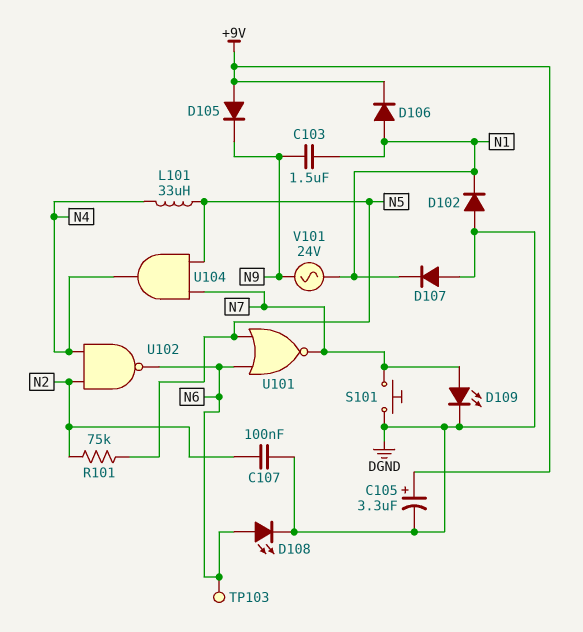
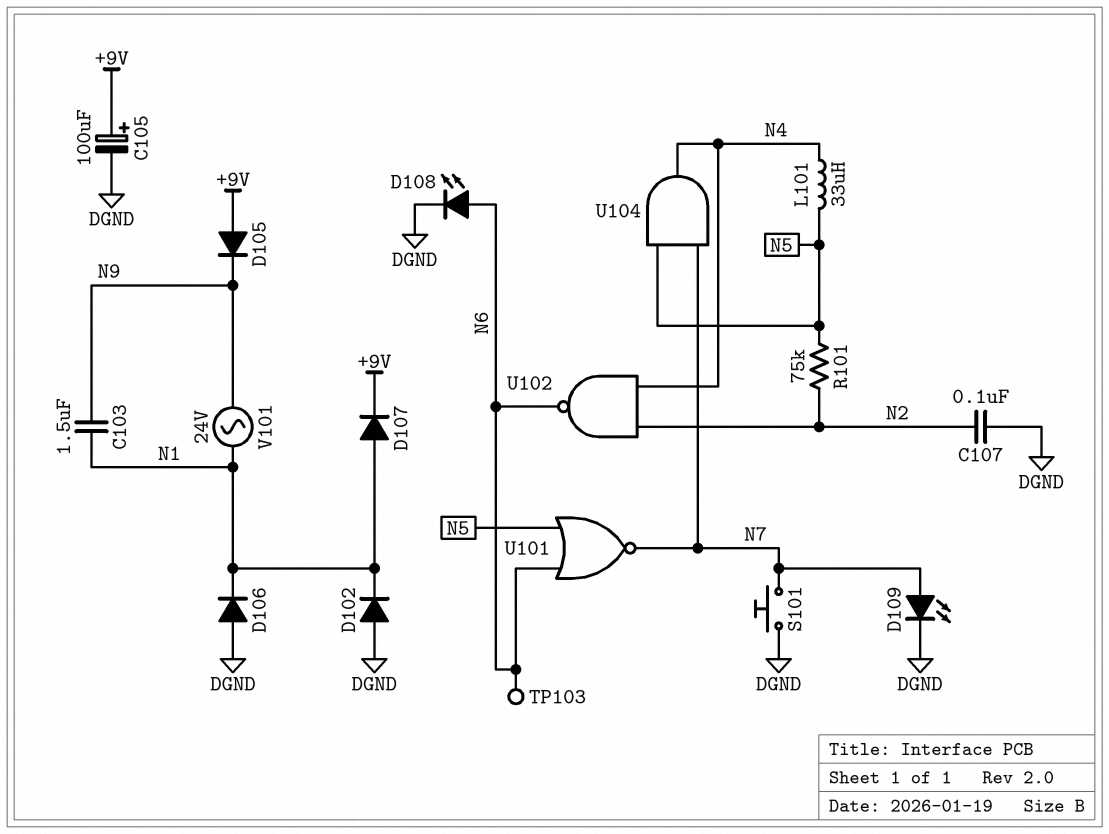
C105: 3.3uF (plus +9V, minus DGND) -> 100uF (plus +9V, minus DGND)
D106: diode (A N1, K +9V) -> diode (A DGND, K N1)
D107: diode (A DGND, K N1) -> diode (A N1, K +9V)

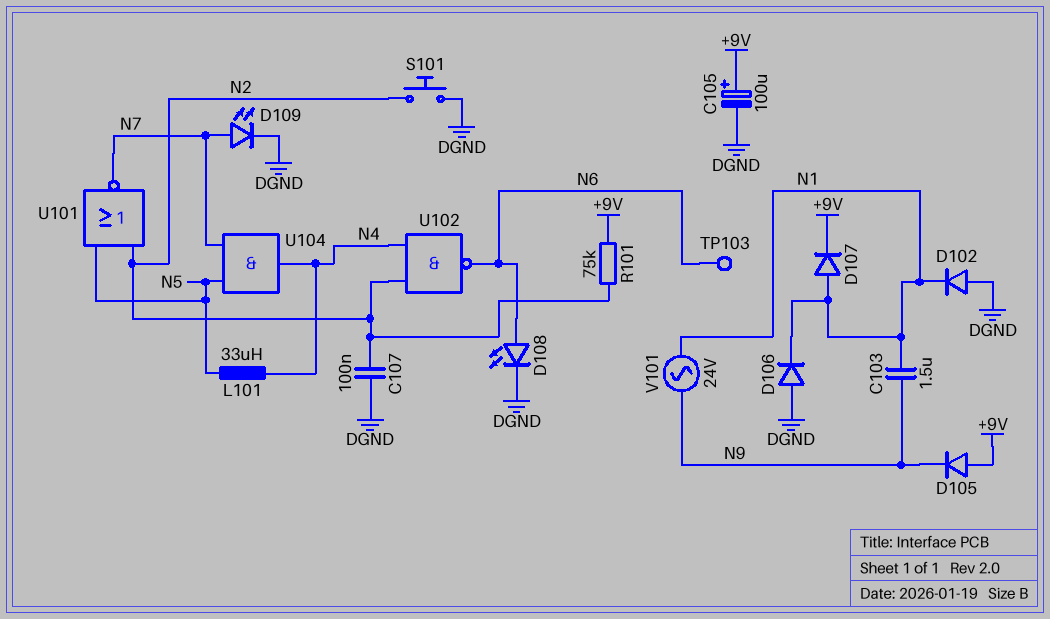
R101: 75k (N2, N5) -> 75k (+9V, N2)
S101: button (DGND, N7) -> button (DGND, N2)
U101: NOR (in N5, in N6, out N7) -> NOR (in N2, in N5, out N7)

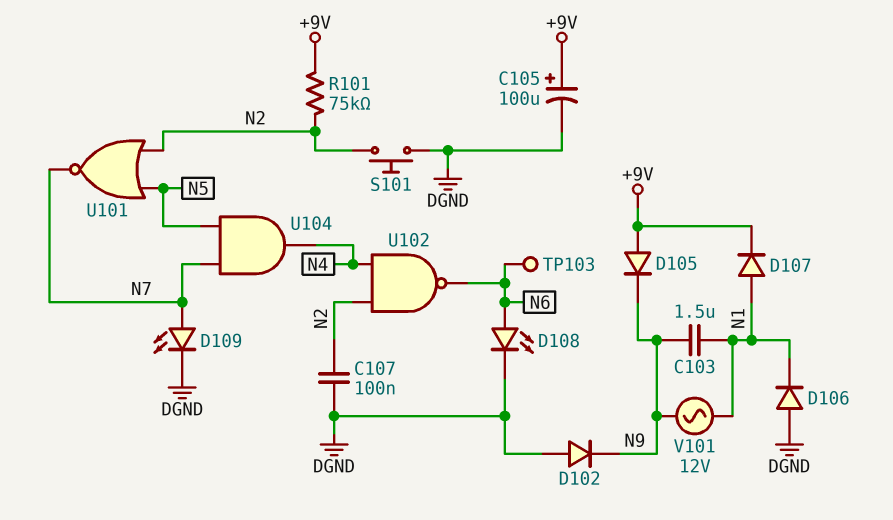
D102: diode (A DGND, K N1) -> diode (A DGND, K N9)
L101: 33uH (N4, N5) -> none
V101: AC 24V (N1, N9) -> AC 12V (N1, N9)

